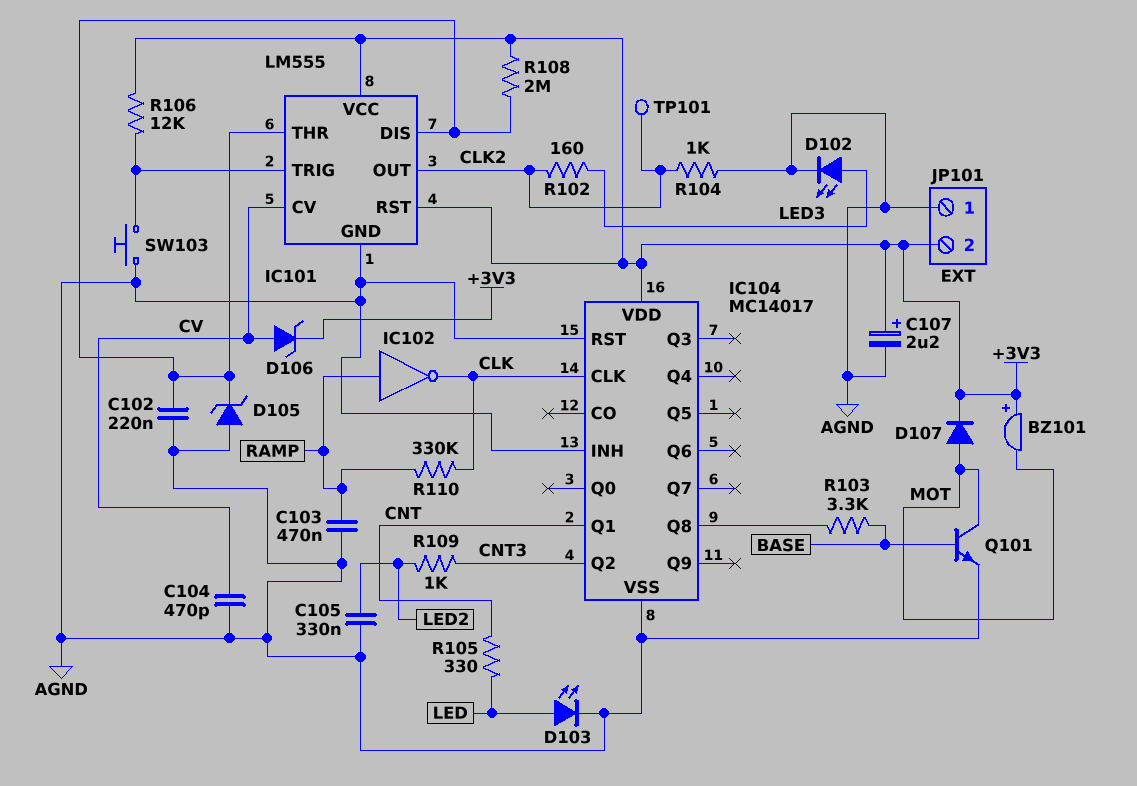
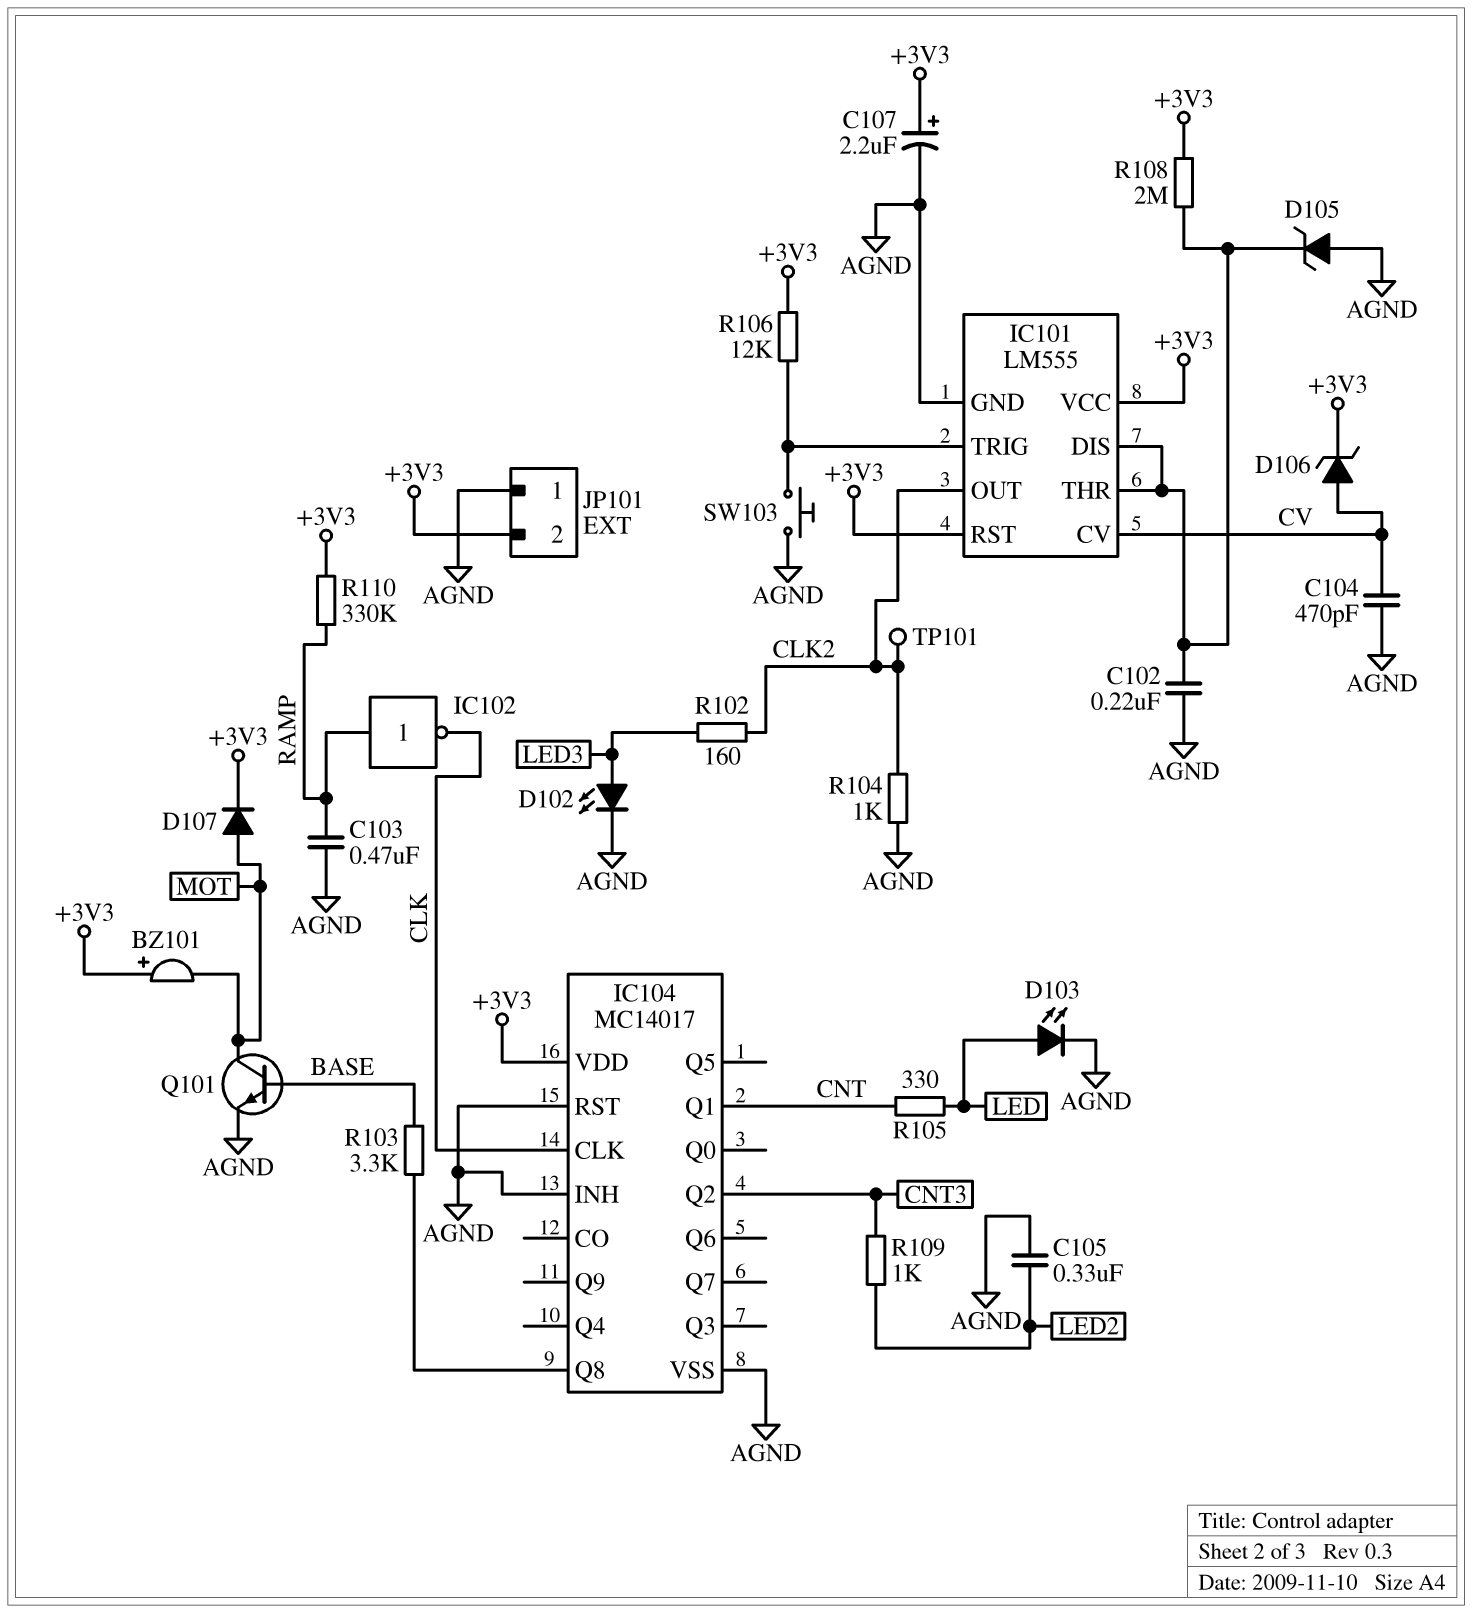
R110: 330k (CLK, RAMP) -> 330k (+3V3, RAMP)

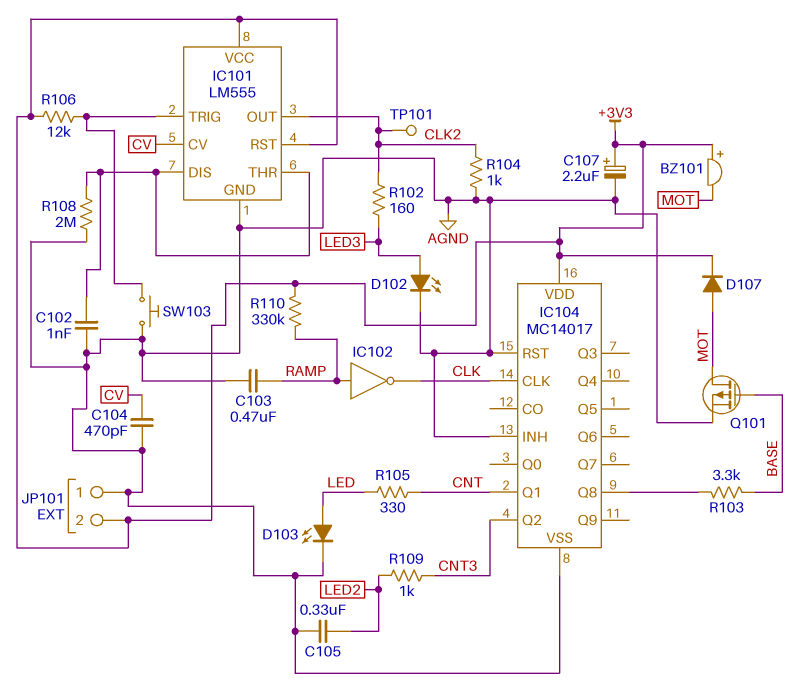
C102: 220nF (AGND, IC101/DIS) -> 1nF (AGND, IC101/DIS)
D105: zener (A AGND, K IC101/DIS) -> none
D106: zener (A CV, K +3V3) -> none
Q101: NPN (B BASE, C MOT, E AGND) -> PMOS (G BASE, D MOT, S AGND)
R108: 2M (+3V3, IC101/DIS) -> 2M (AGND, IC101/DIS)

